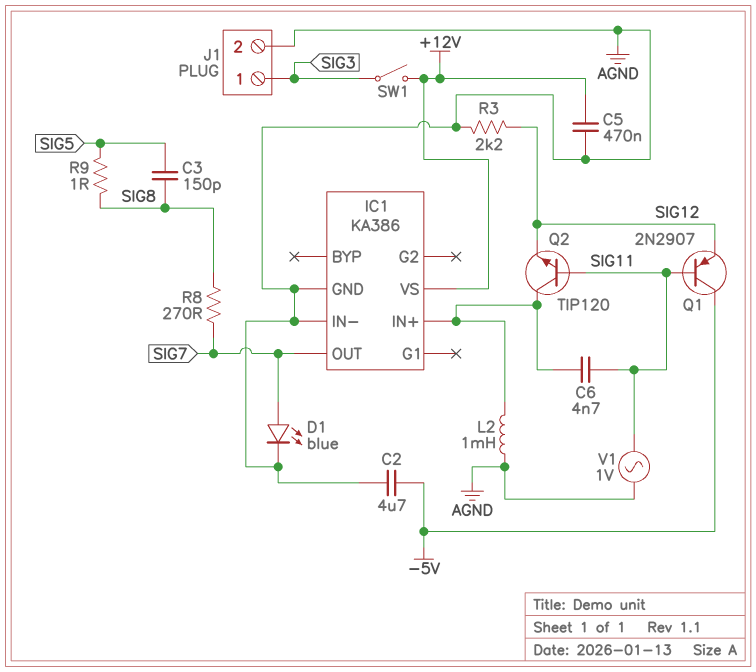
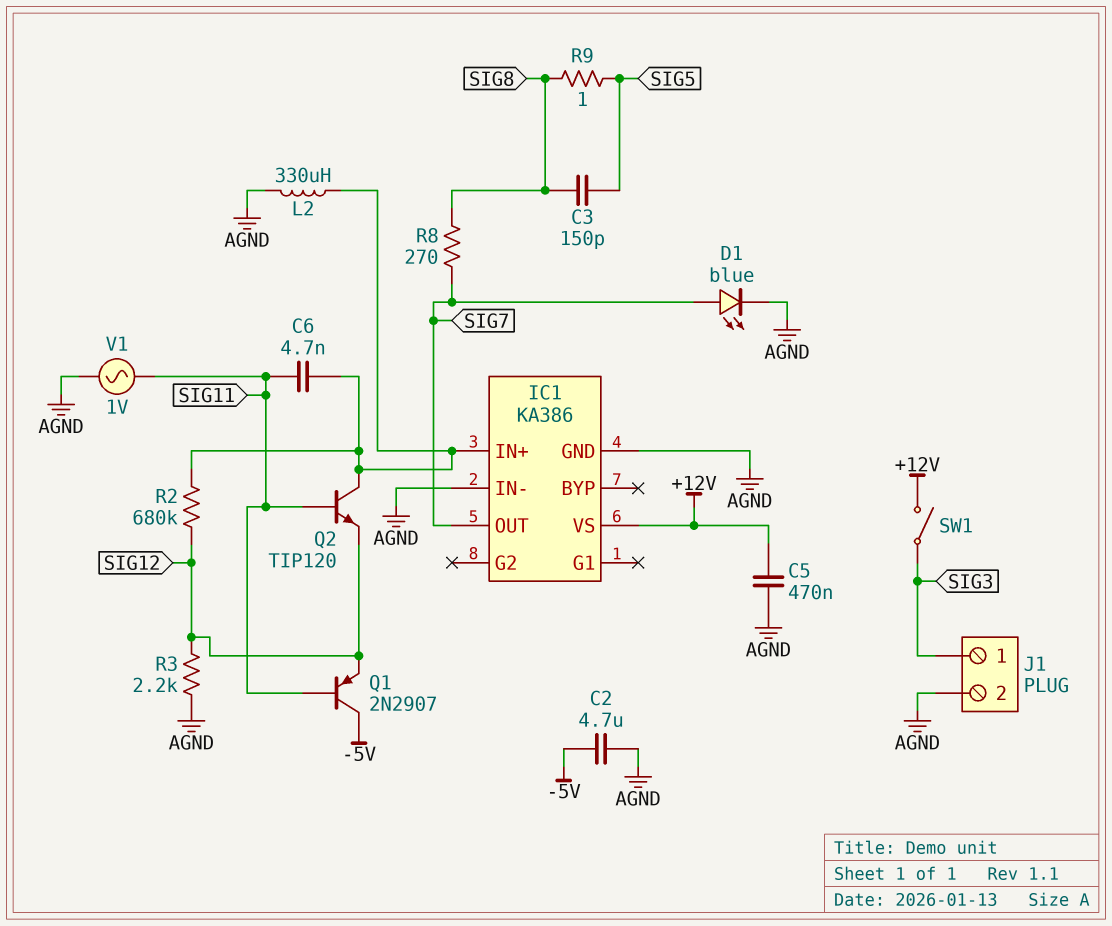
L2: 1mH (AGND, IC1/IN+) -> 330uH (AGND, IC1/IN+)
R2: none -> 680k (IC1/IN+, SIG12)

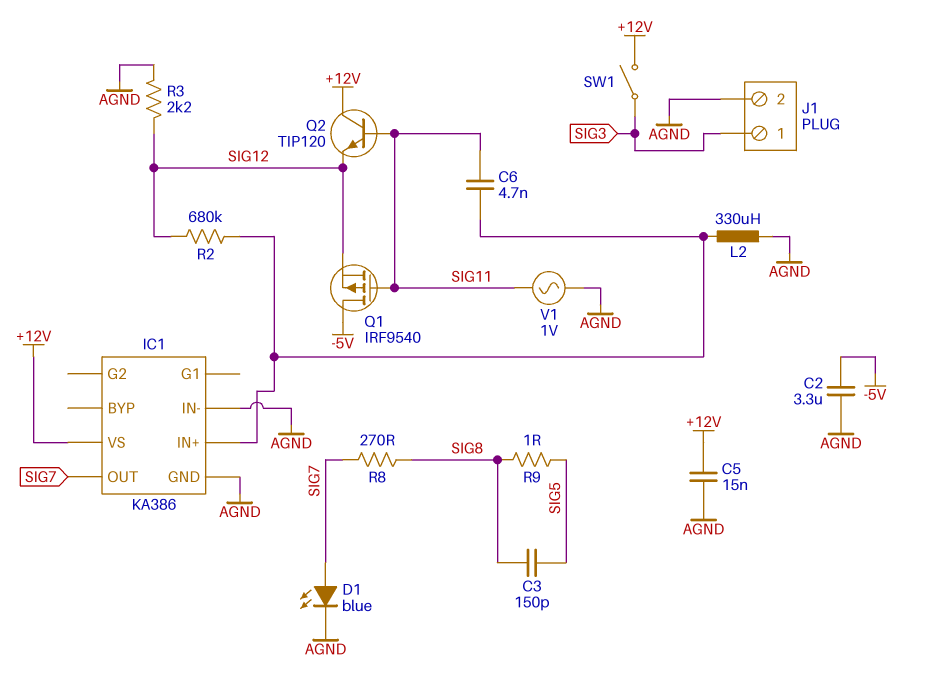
C2: 4.7uF (-5V, AGND) -> 3.3uF (-5V, AGND)
C5: 470nF (+12V, AGND) -> 15nF (+12V, AGND)
Q1: PNP 2N2907 (B SIG11, C -5V, E SIG12) -> PMOS IRF9540 (G SIG11, D -5V, S SIG12)
Q2: NPN TIP120 (B SIG11, C IC1/IN+, E SIG12) -> NPN TIP120 (B SIG11, C +12V, E SIG12)

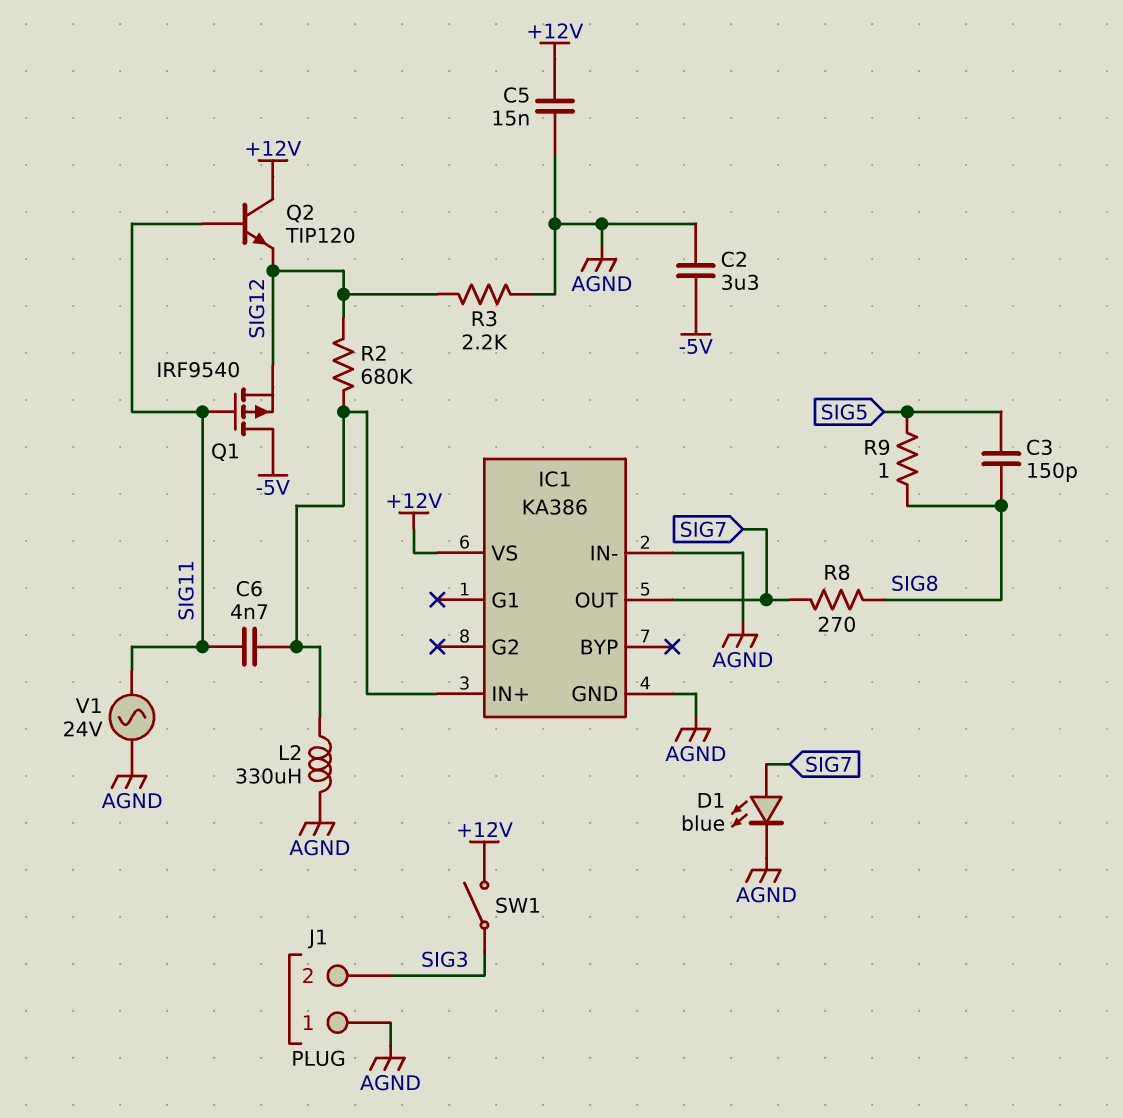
J1 pin 1: SIG3 -> AGND
J1 pin 2: AGND -> SIG3
V1: AC 1V (AGND, SIG11) -> AC 24V (AGND, SIG11)

